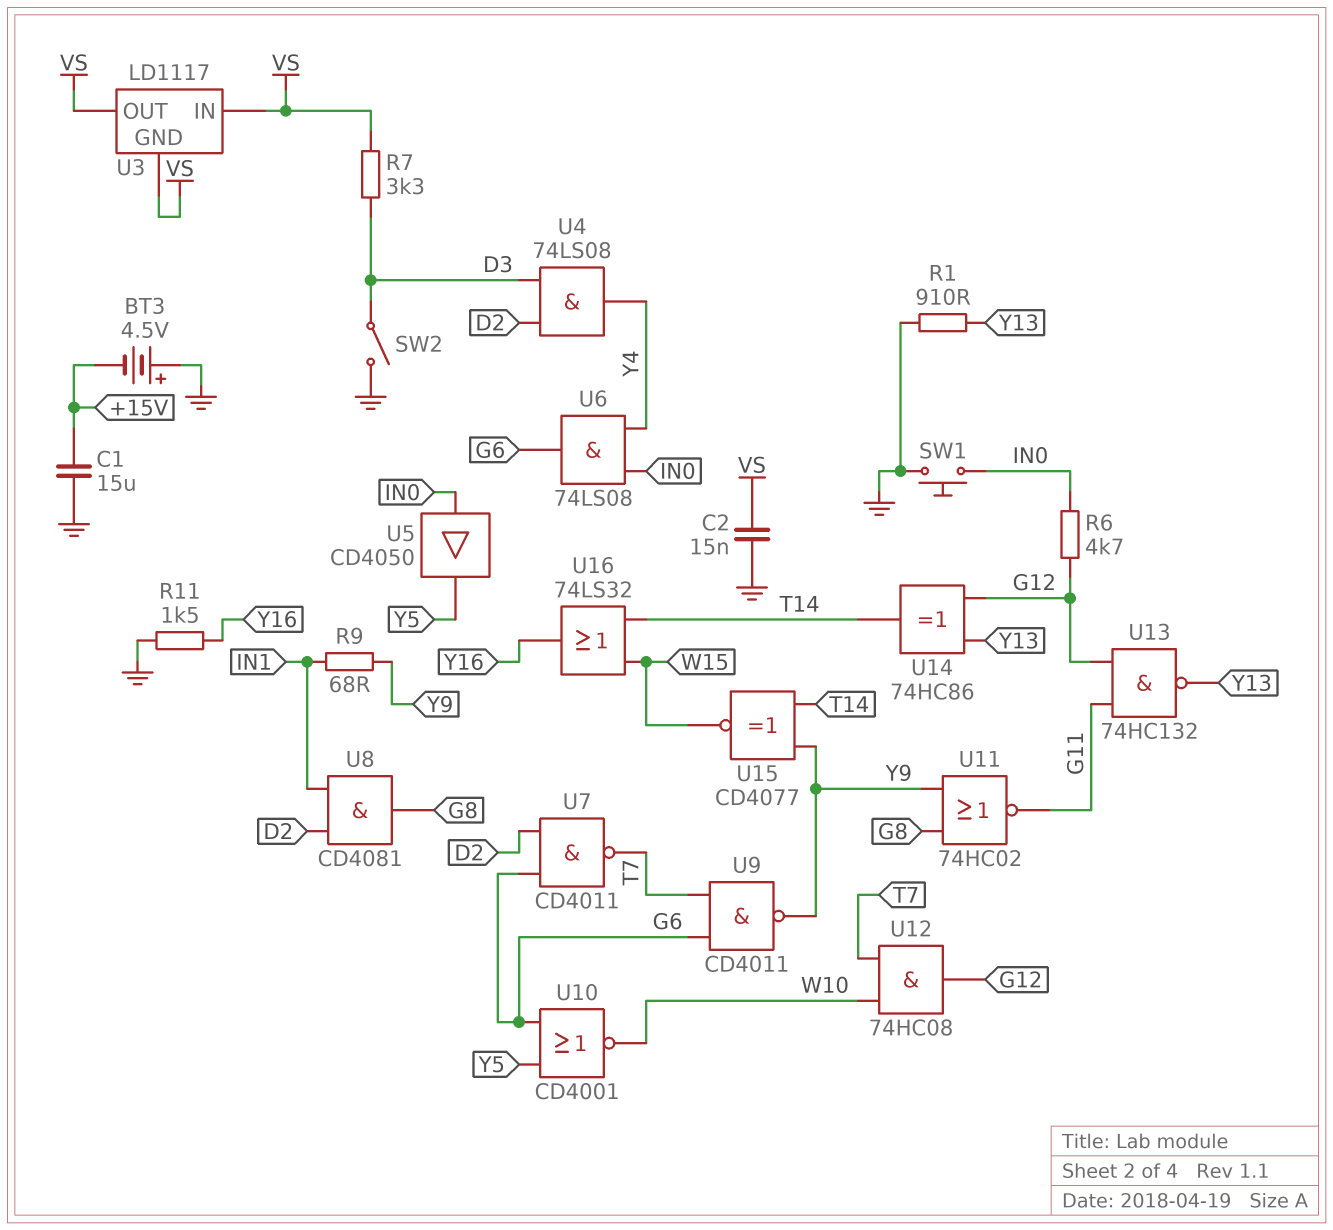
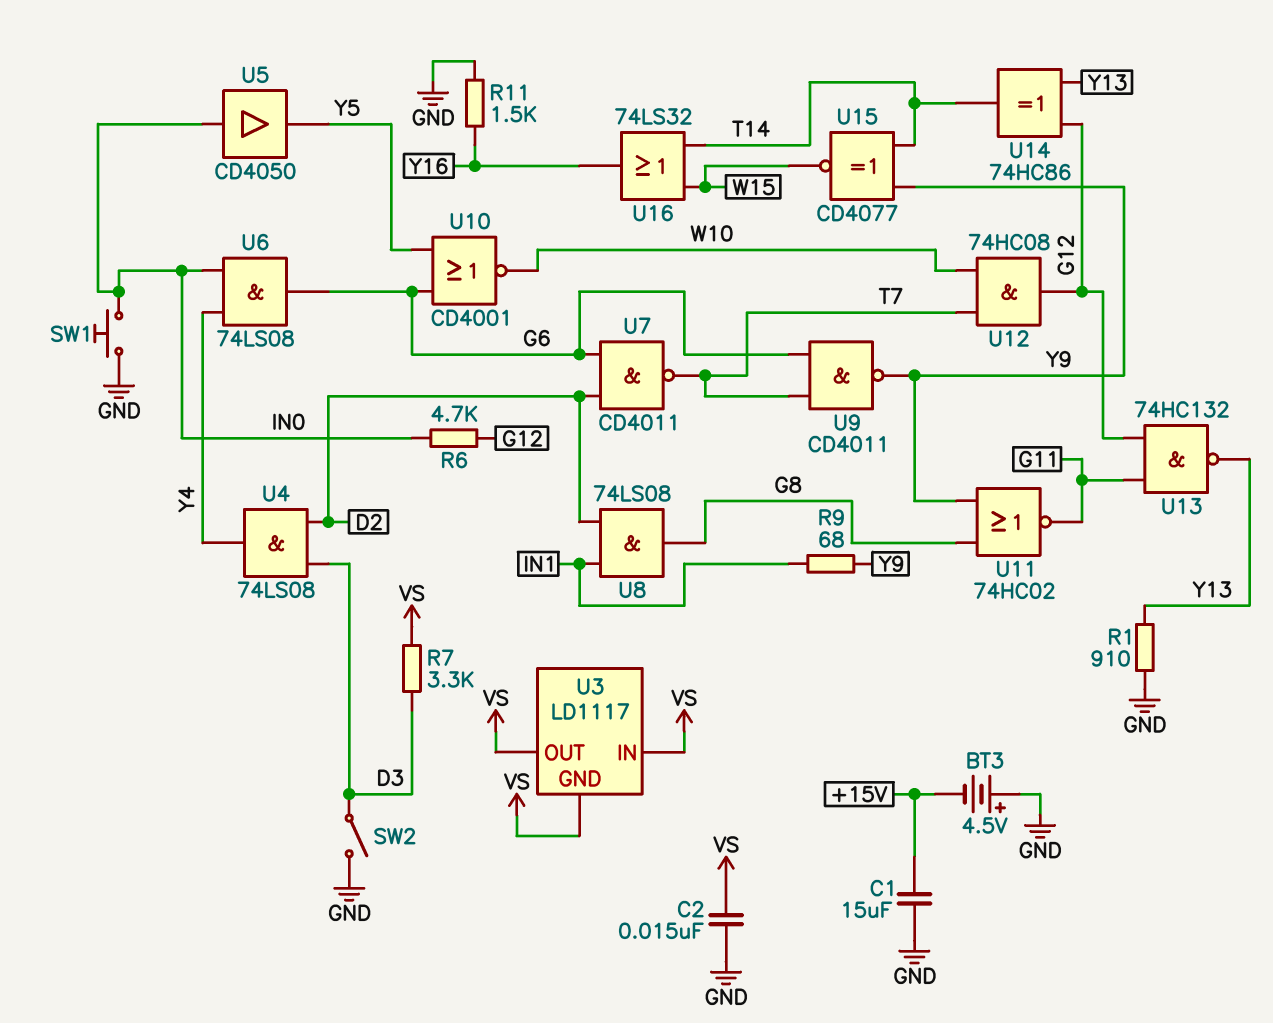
U8: AND CD4081 (in D2, in IN1, out G8) -> AND 74LS08 (in D2, in IN1, out G8)

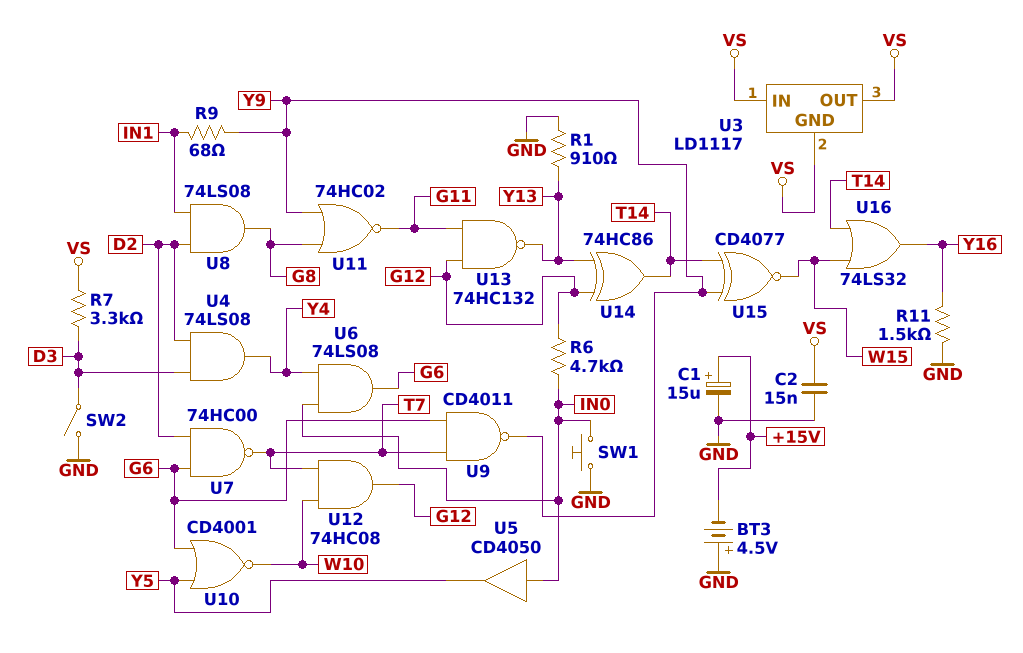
C1: 15uF (+15V, GND) -> 15uF (plus +15V, minus GND)
U7: NAND CD4011 (in D2, in G6, out T7) -> NAND 74HC00 (in D2, in G6, out T7)

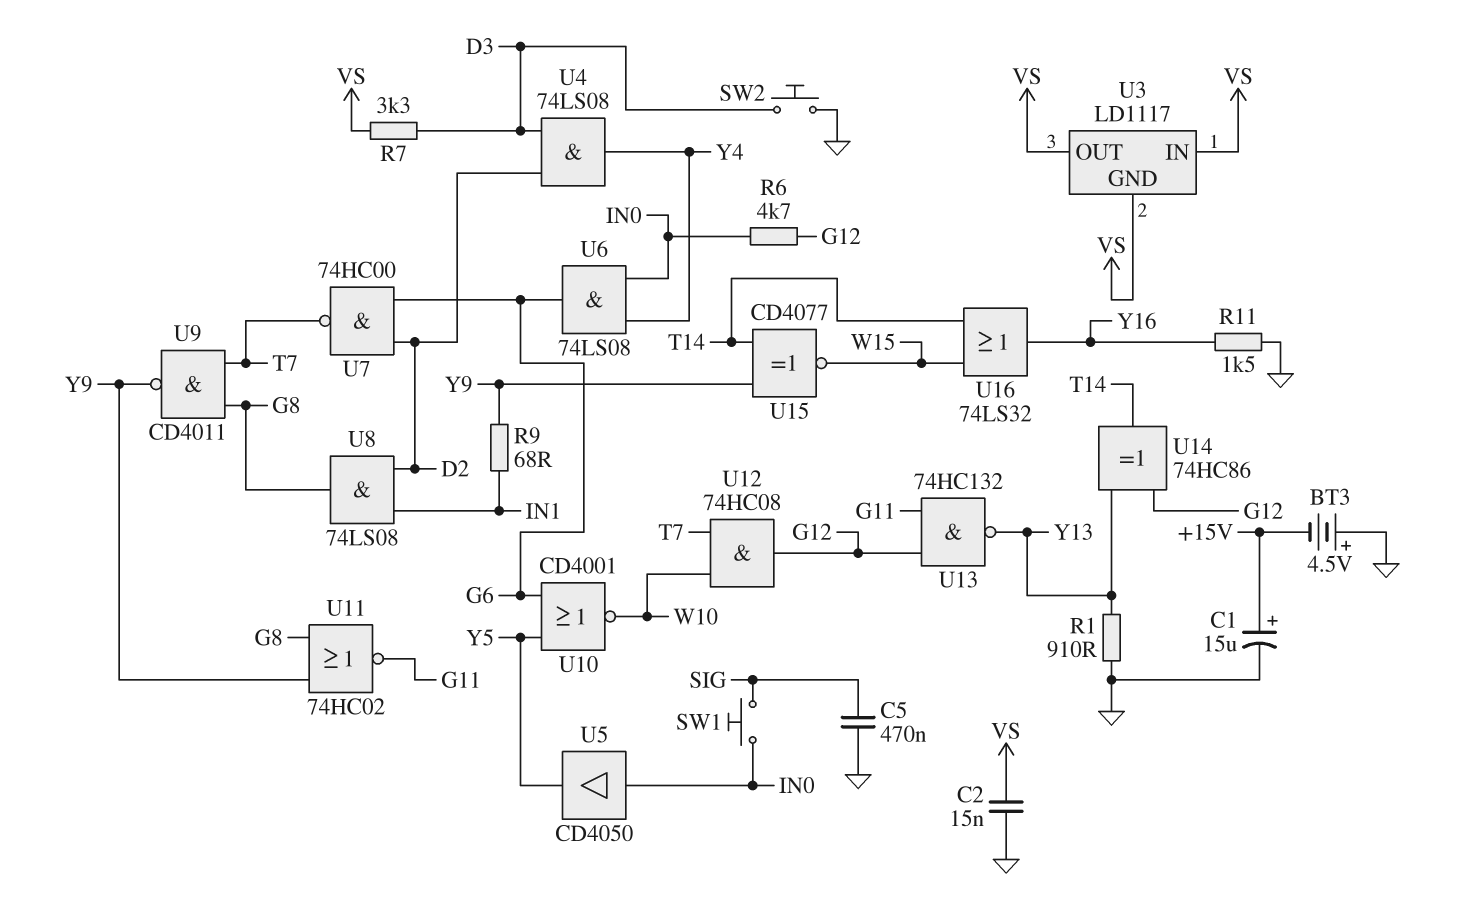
C5: none -> 470nF (GND, SIG)
SW1: button (GND, IN0) -> button (IN0, SIG)
SW2: switch (D3, GND) -> button (D3, GND)
U9: NAND CD4011 (in G6, in T7, out Y9) -> NAND CD4011 (in G8, in T7, out Y9)

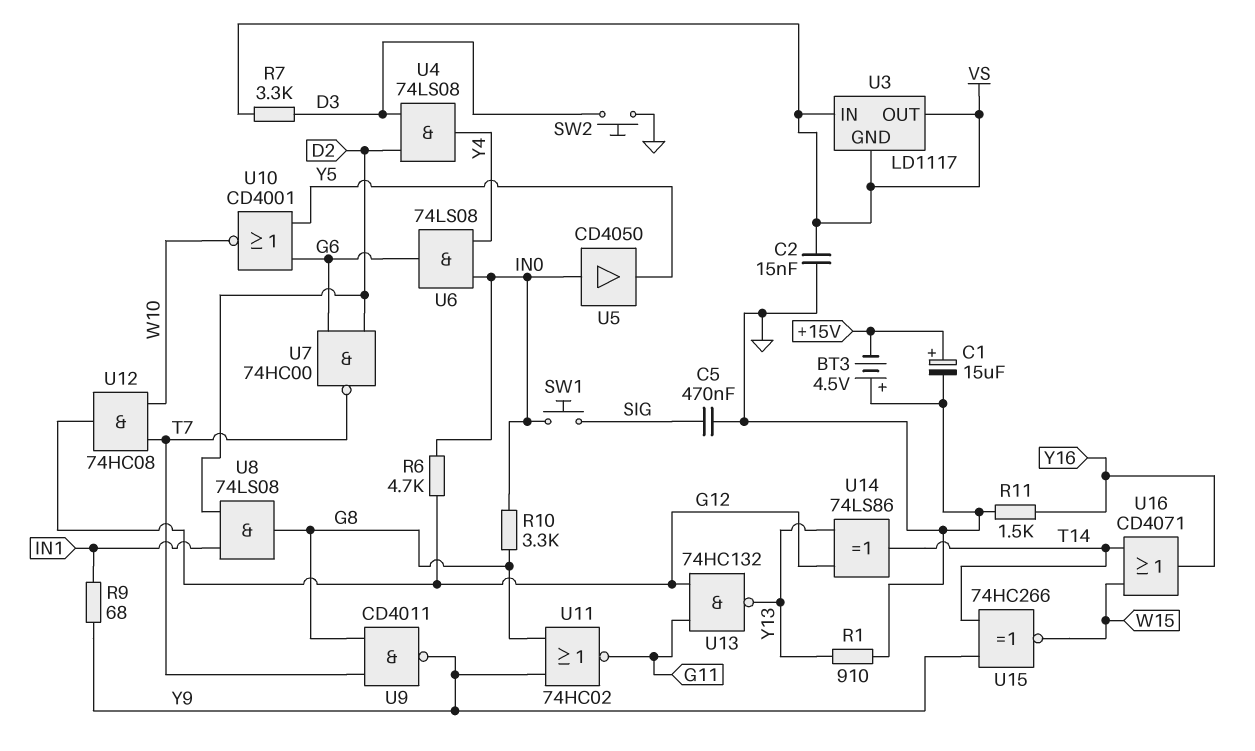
R10: none -> 3.3k (G8, IN0)
U14: XOR 74HC86 (in G12, in Y13, out T14) -> XOR 74LS86 (in G12, in Y13, out T14)
U15: XNOR CD4077 (in T14, in Y9, out W15) -> XNOR 74HC266 (in T14, in Y9, out W15)
U16: OR 74LS32 (in T14, in W15, out Y16) -> OR CD4071 (in T14, in W15, out Y16)

